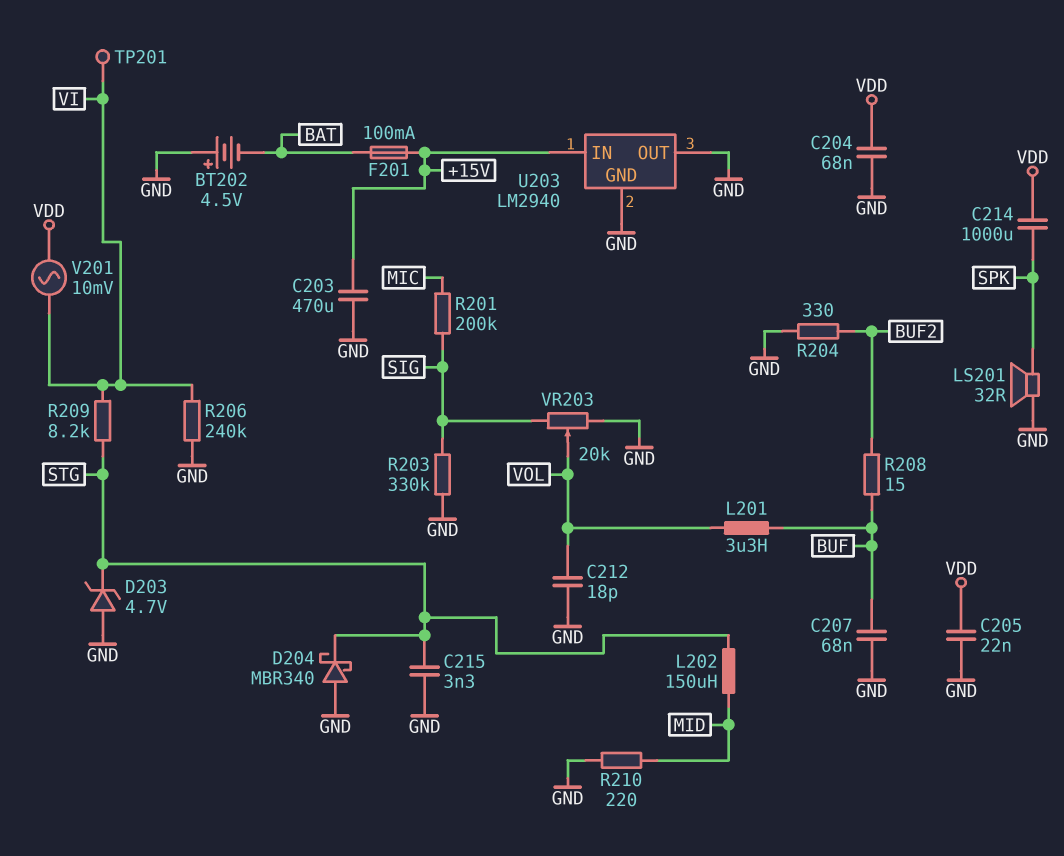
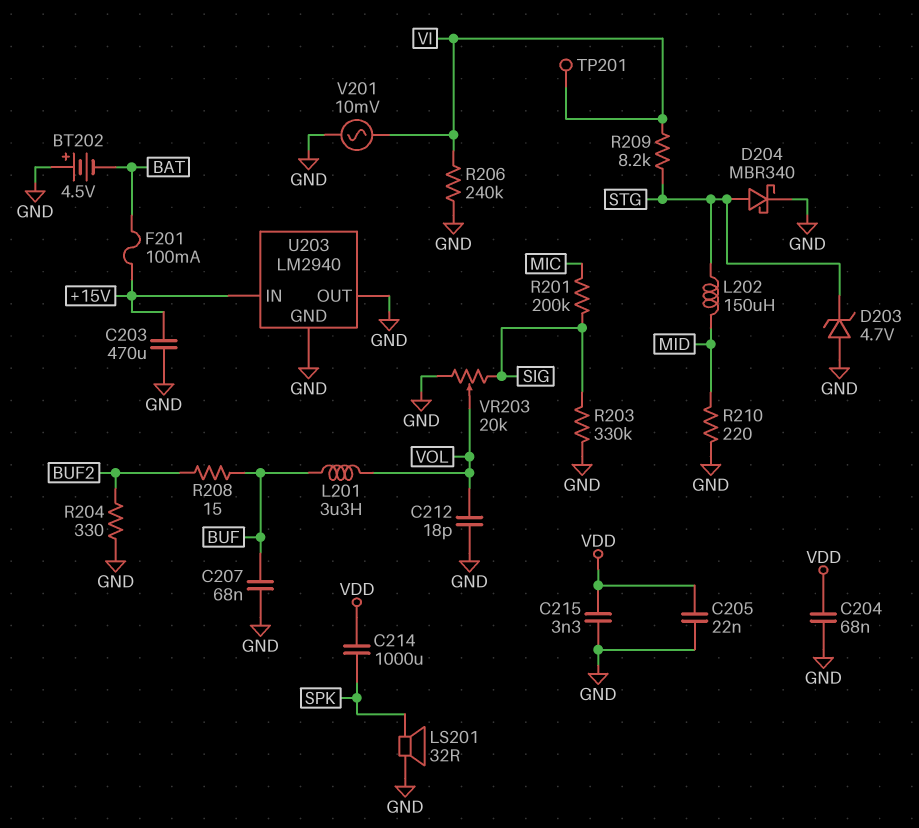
C215: 3.3nF (GND, STG) -> 3.3nF (GND, VDD)
D204: schottky MBR340 (A GND, K STG) -> schottky MBR340 (A STG, K GND)
V201: AC 10mV (VDD, VI) -> AC 10mV (GND, VI)

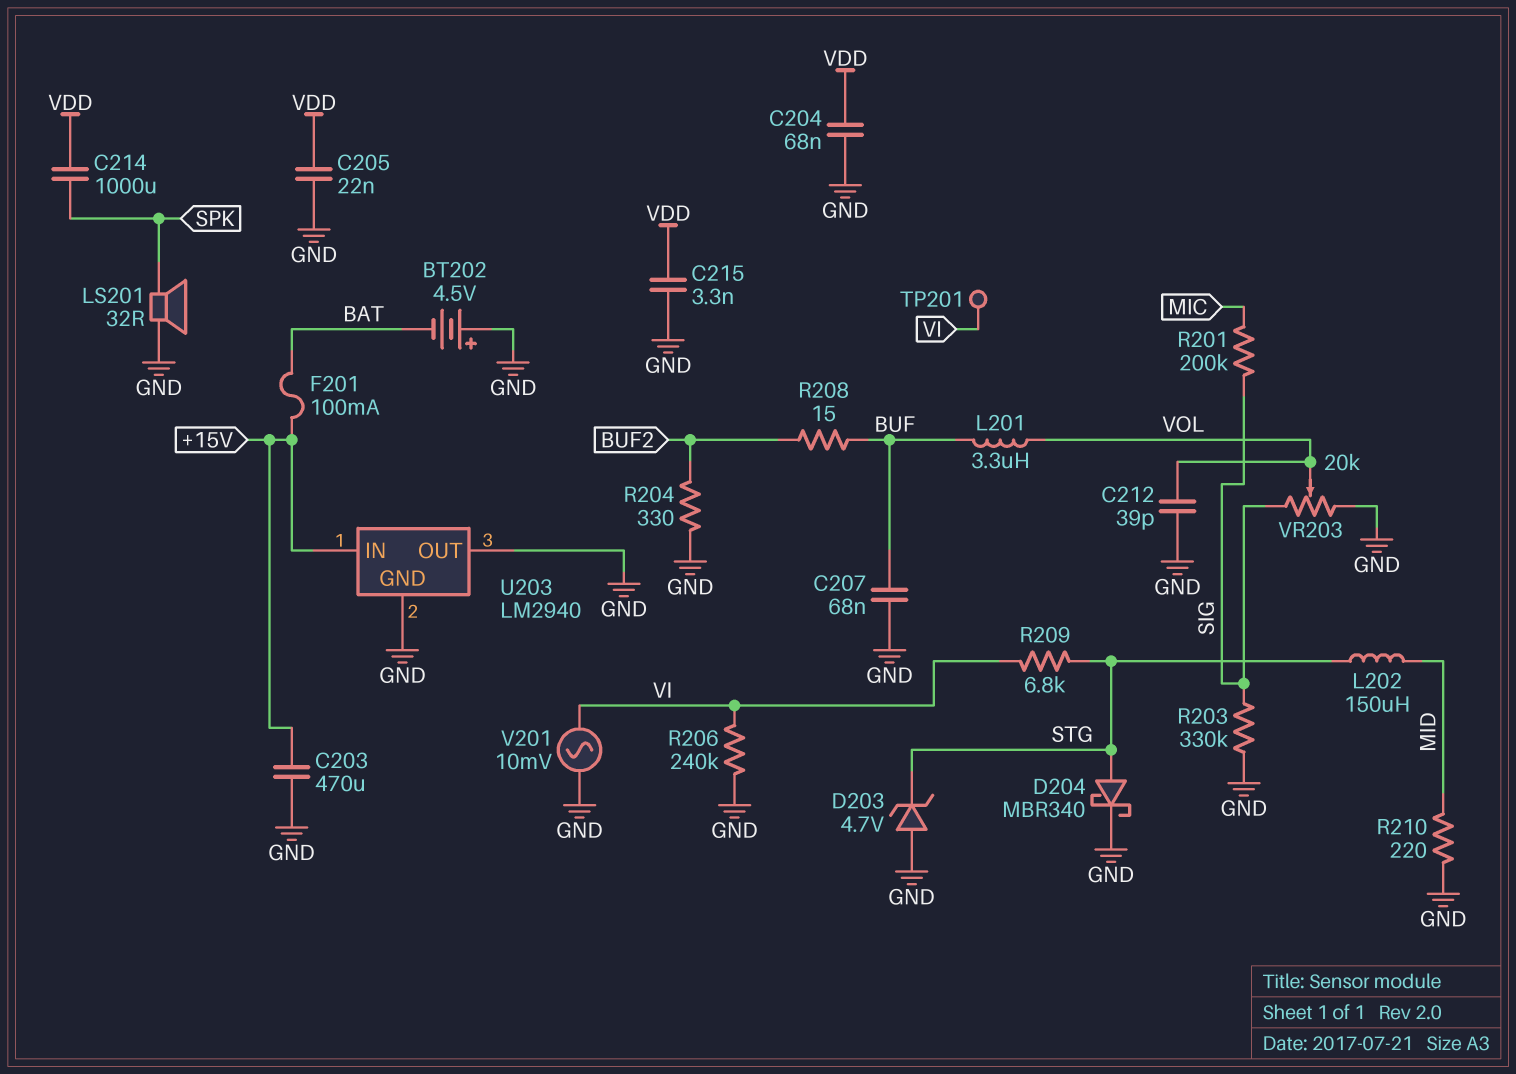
C212: 18pF (GND, VOL) -> 39pF (GND, VOL)
R209: 8.2k (STG, VI) -> 6.8k (STG, VI)

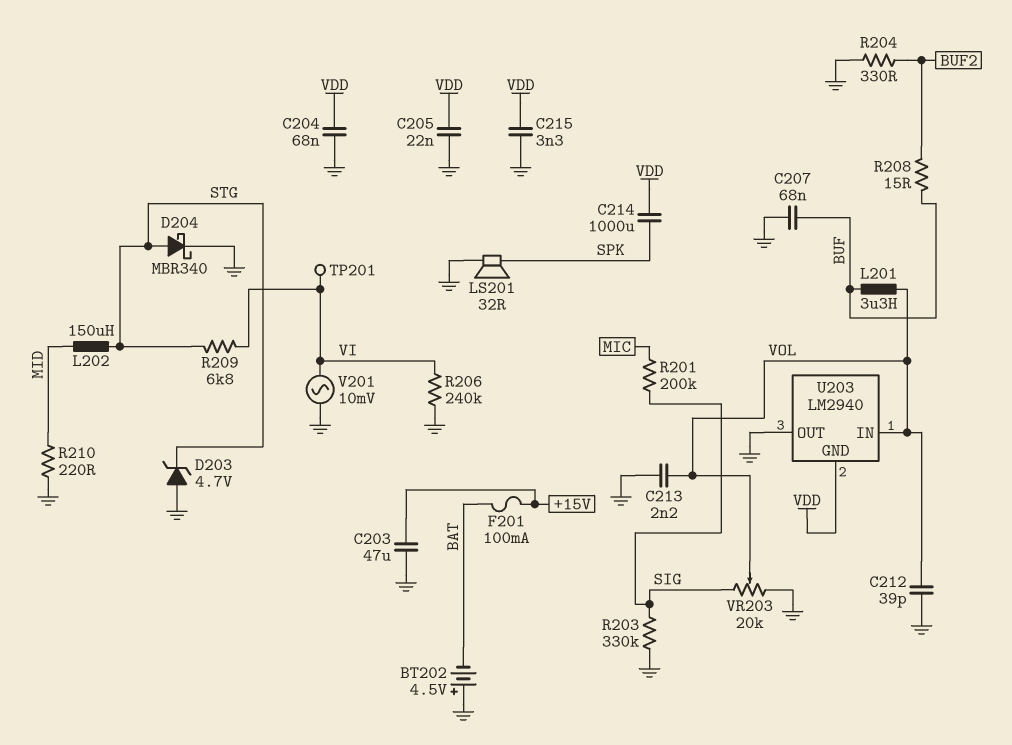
C203: 470uF (+15V, GND) -> 47uF (+15V, GND)
C213: none -> 2.2nF (GND, VOL)
U203 pin GND: GND -> VDD
U203 pin IN: +15V -> VOL

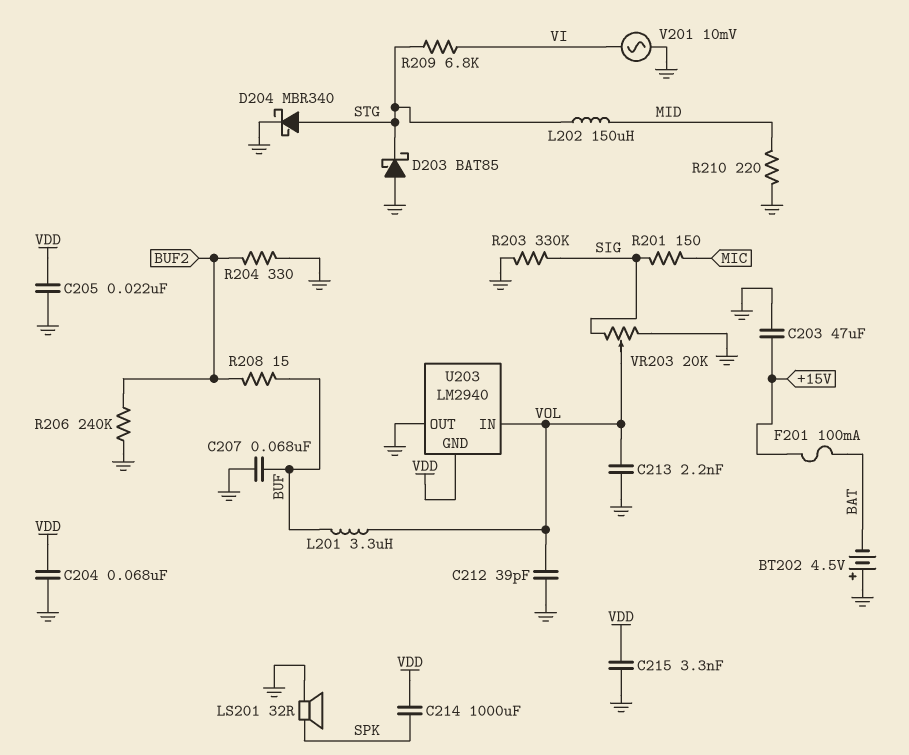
D203: zener 4.7V (A GND, K STG) -> schottky BAT85 (A GND, K STG)
R201: 200k (MIC, SIG) -> 150 (MIC, SIG)
R206: 240k (GND, VI) -> 240k (BUF2, GND)
TP201: test point (VI) -> none

